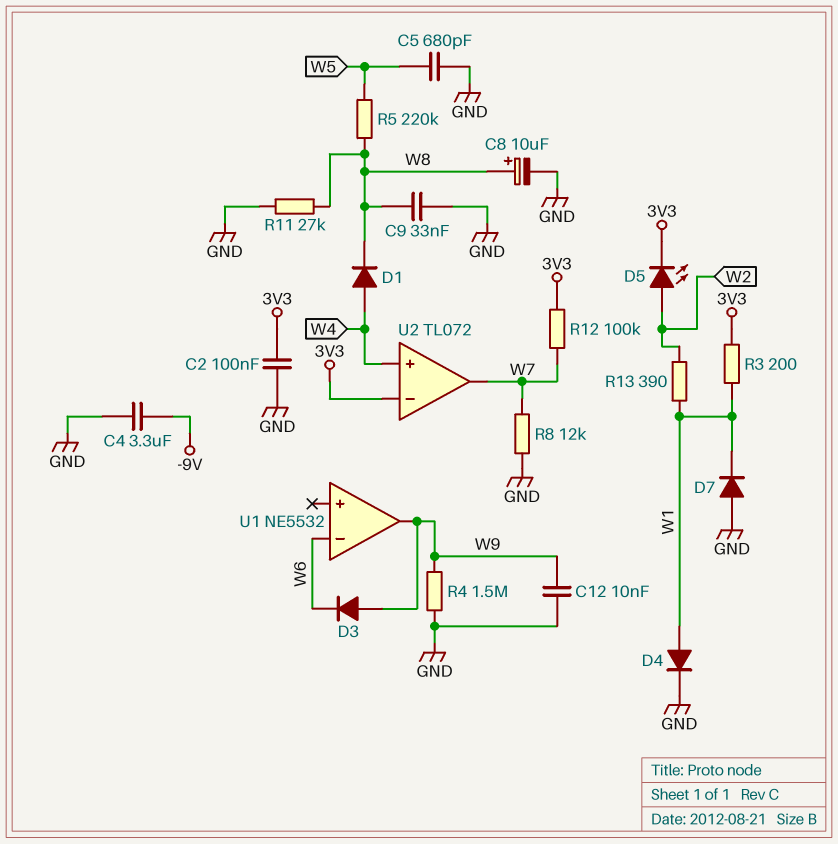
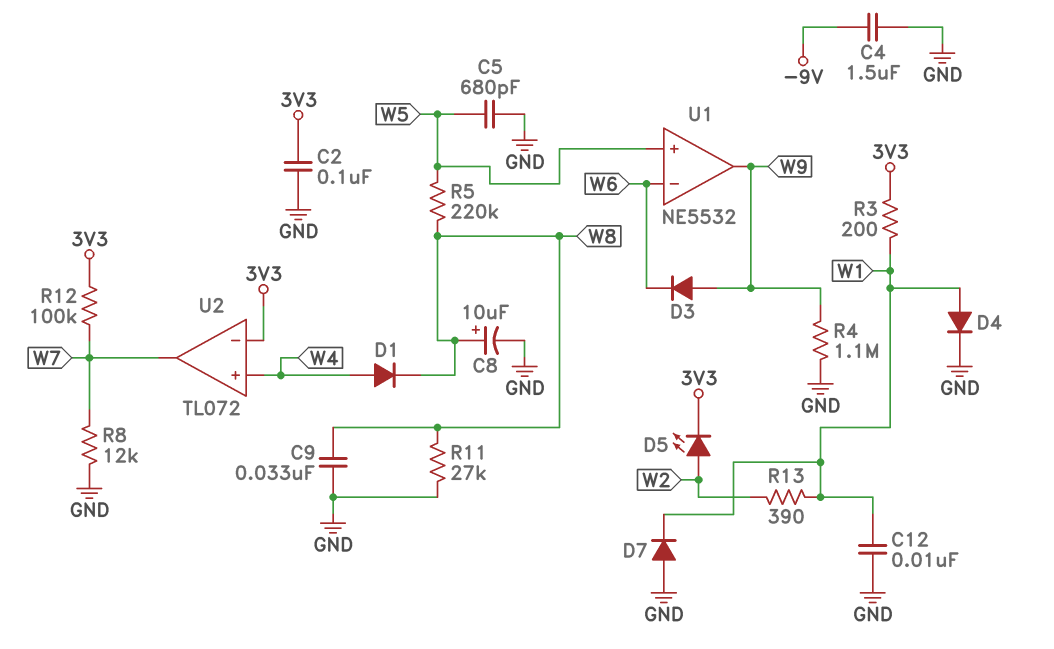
C4: 3.3uF (-9V, GND) -> 1.5uF (-9V, GND)
C12: 10nF (GND, W9) -> 10nF (GND, W1)
R4: 1.5M (GND, W9) -> 1.1M (GND, W9)
U1 pin in+: none -> W5

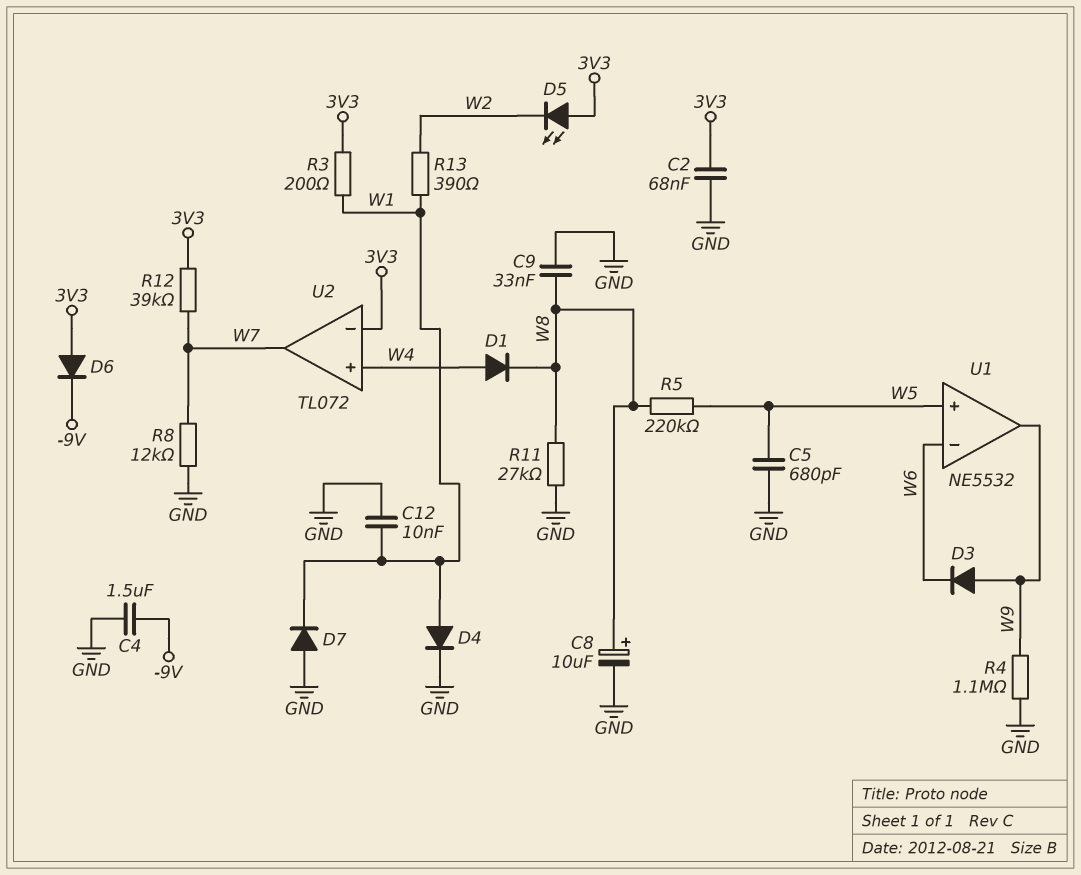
C2: 100nF (3V3, GND) -> 68nF (3V3, GND)
D5: LED (A W2, K 3V3) -> LED (A 3V3, K W2)
D6: none -> diode (A 3V3, K -9V)
R12: 100k (3V3, W7) -> 39k (3V3, W7)

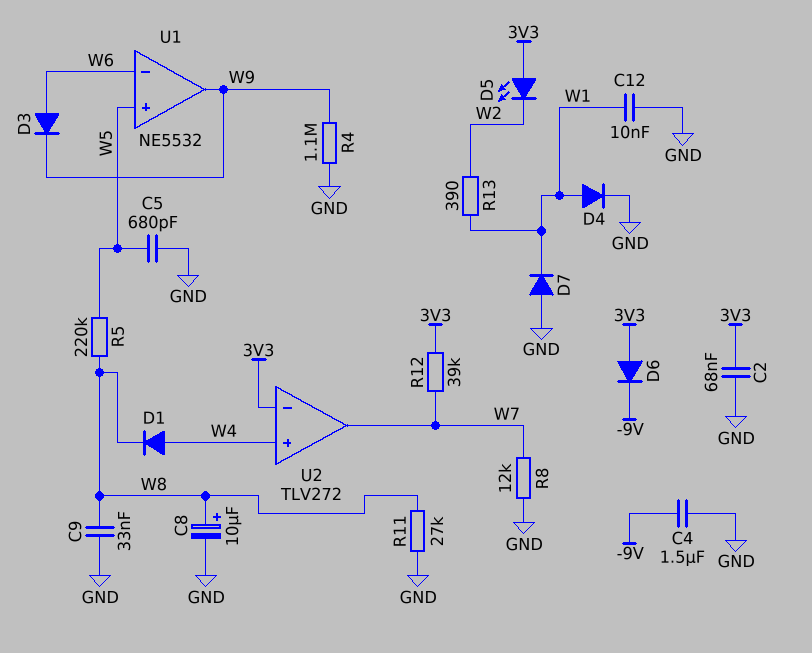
D3: diode (A W9, K W6) -> diode (A W6, K W9)
R3: 200 (3V3, W1) -> none
U2: TL072 -> TLV272

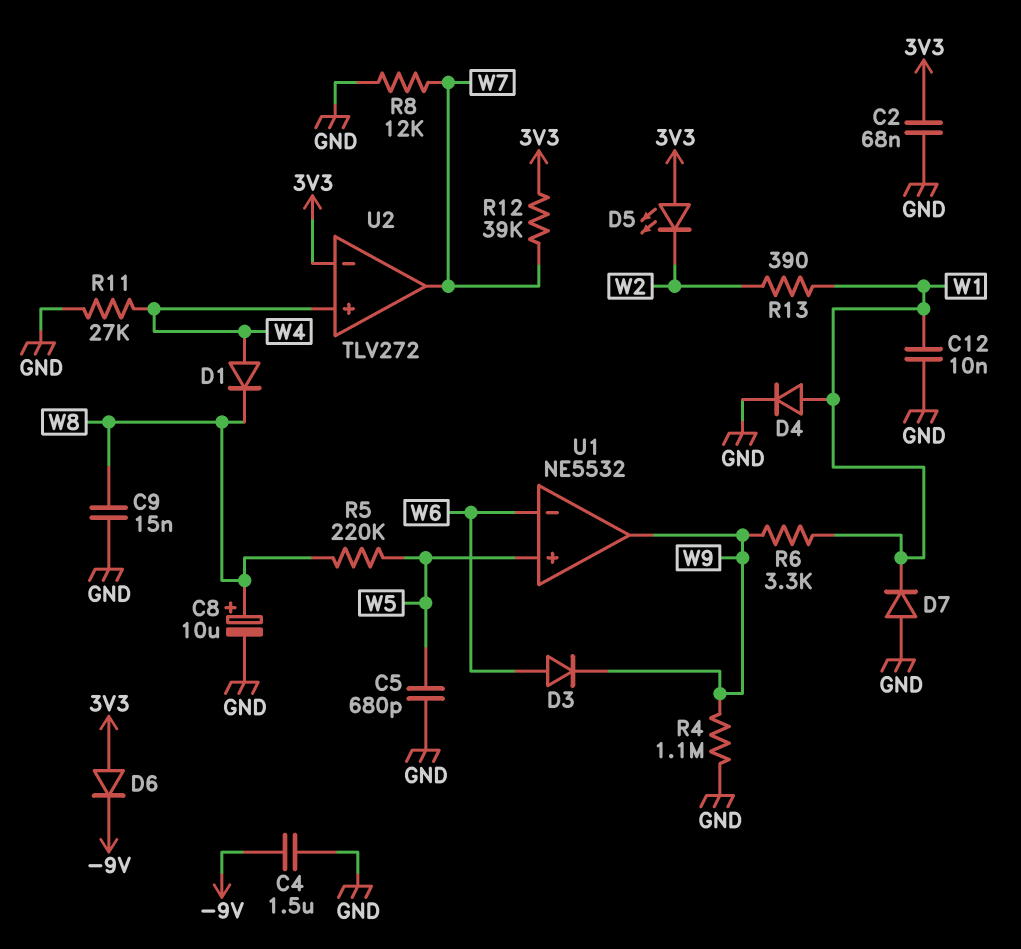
C9: 33nF (GND, W8) -> 15nF (GND, W8)
R6: none -> 3.3k (W1, W9)
R11: 27k (GND, W8) -> 27k (GND, W4)

